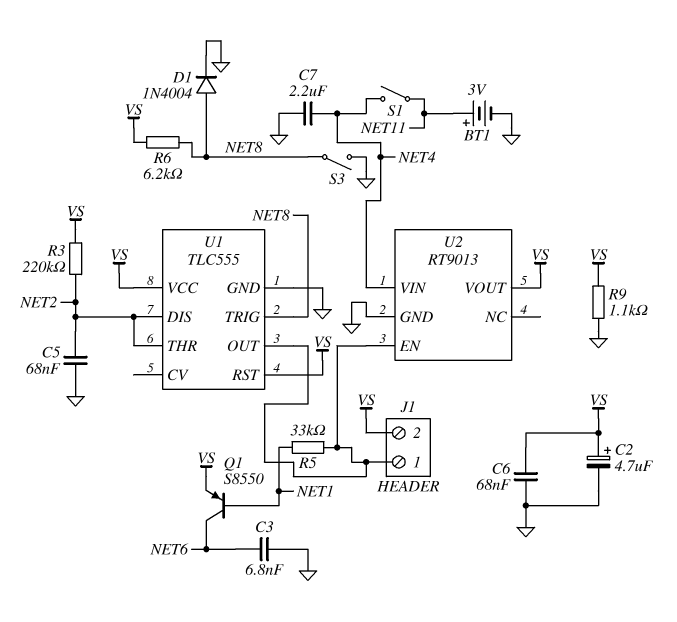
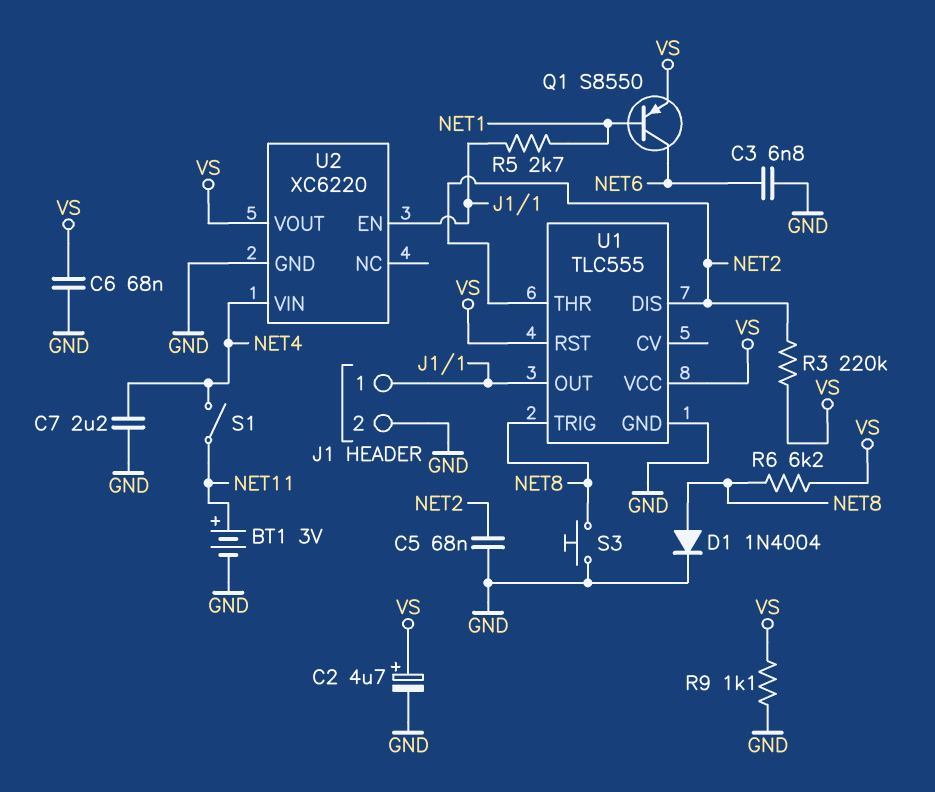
J1 pin 2: VS -> GND
R5: 33k (J1/1, NET1) -> 2.7k (J1/1, NET1)
S3: switch (GND, NET8) -> button (GND, NET8)
U2: RT9013 -> XC6220

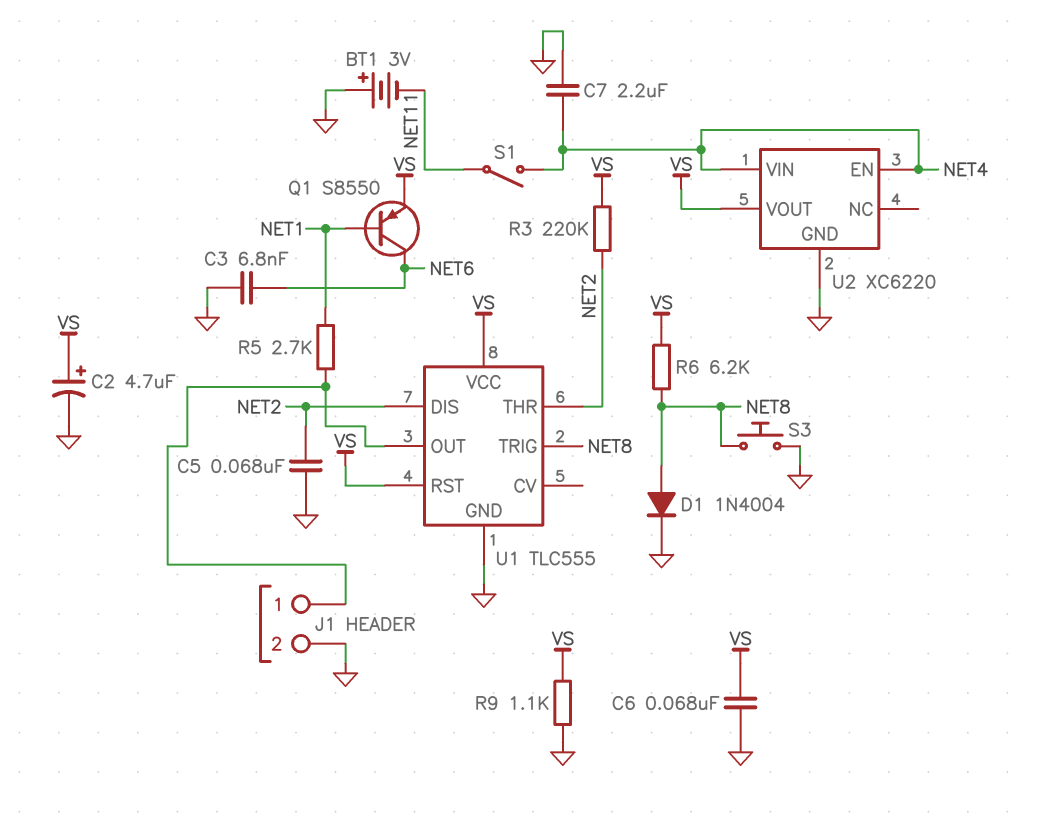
BT1: 3V (plus NET11, minus GND) -> 3V (plus GND, minus NET11)
U2 pin EN: J1/1 -> NET4

